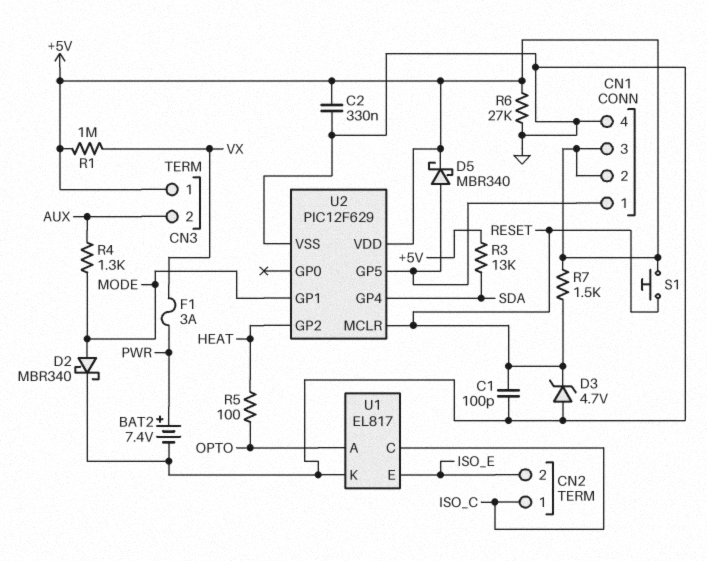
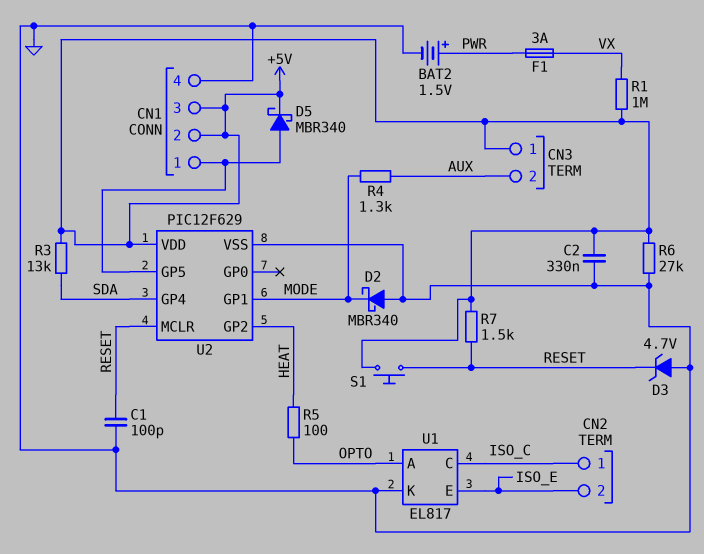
BAT2: 7.4V (plus PWR, minus GND) -> 1.5V (plus PWR, minus GND)
D2: schottky MBR340 (A MODE, K GND) -> schottky MBR340 (A GND, K MODE)

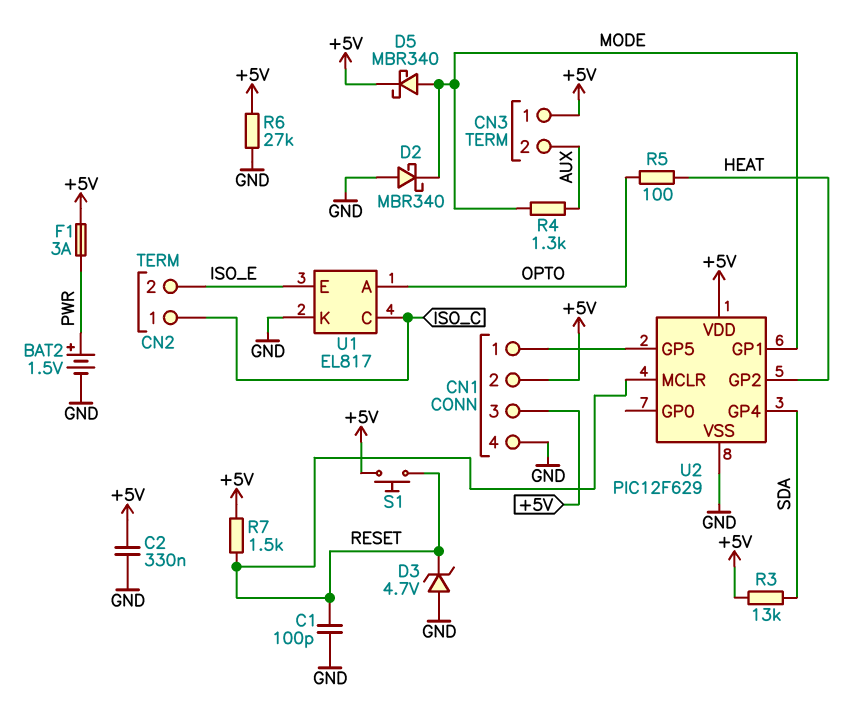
D5: schottky MBR340 (A CN1/1, K +5V) -> schottky MBR340 (A MODE, K +5V)
F1: 3A (PWR, VX) -> 3A (+5V, PWR)
R1: 1M (+5V, VX) -> none

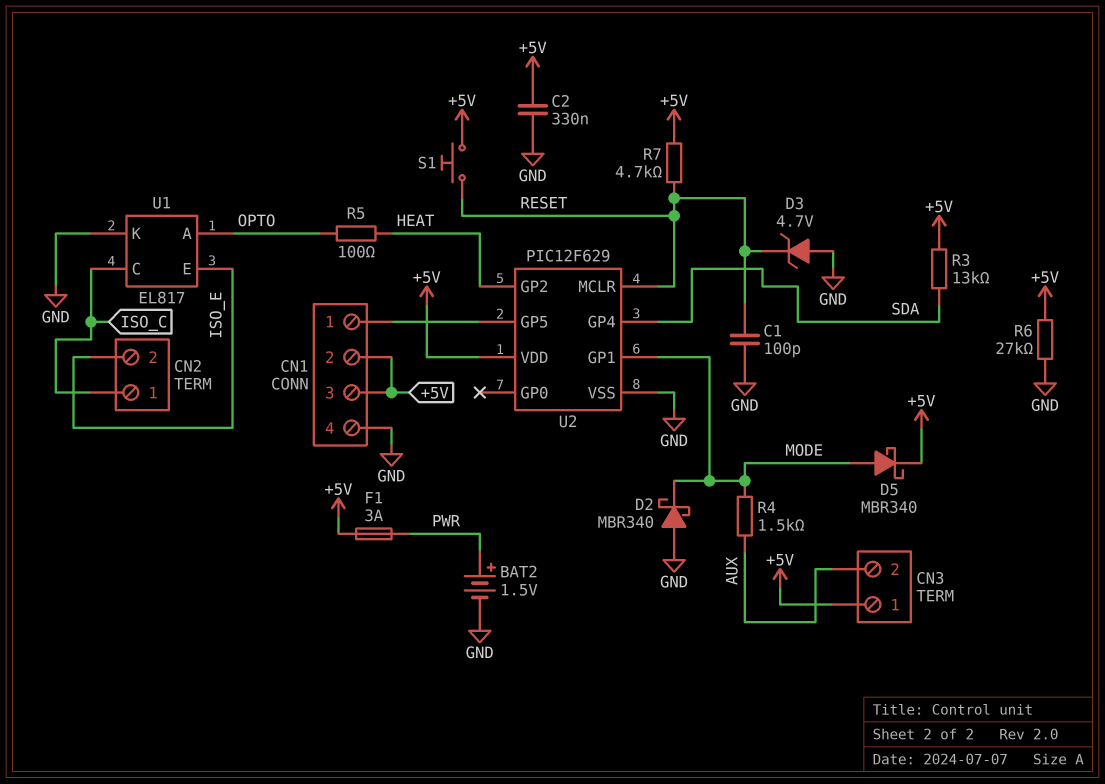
R4: 1.3k (AUX, MODE) -> 1.5k (AUX, MODE)
R7: 1.5k (+5V, RESET) -> 4.7k (+5V, RESET)

